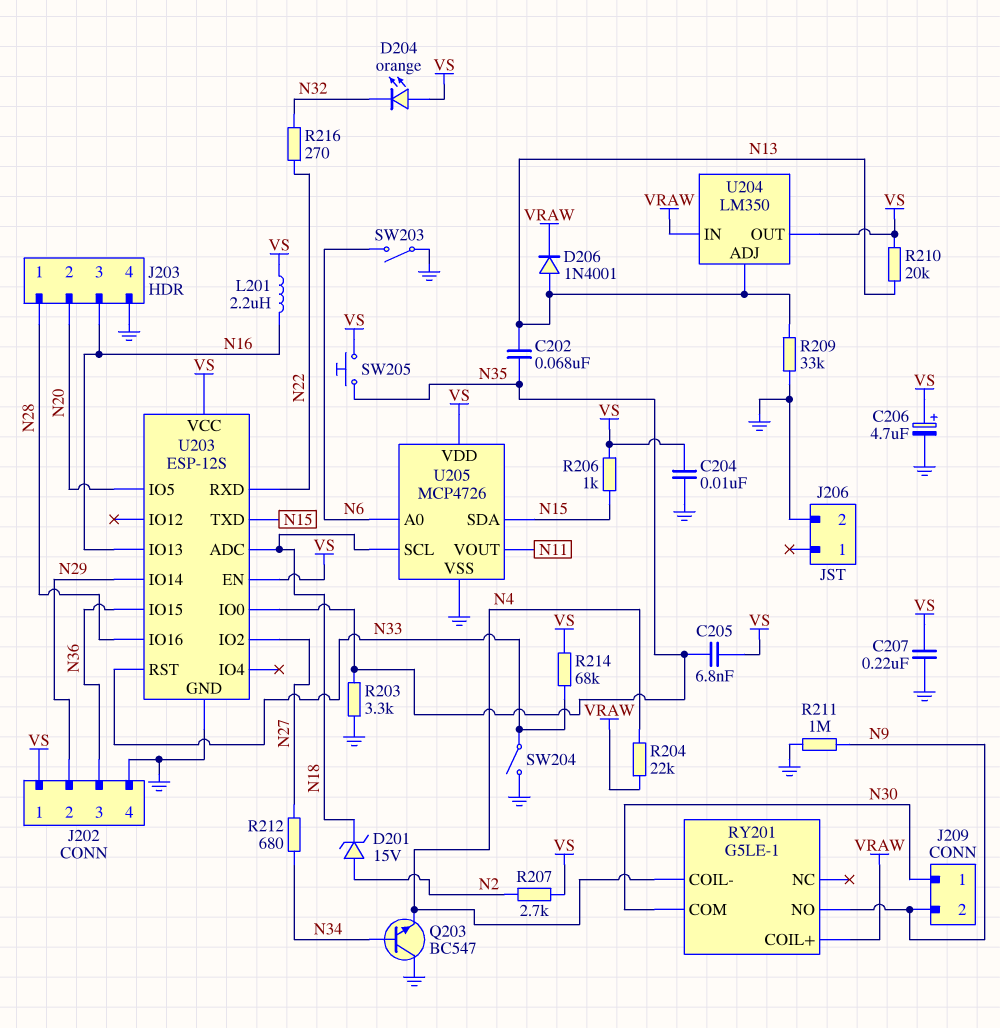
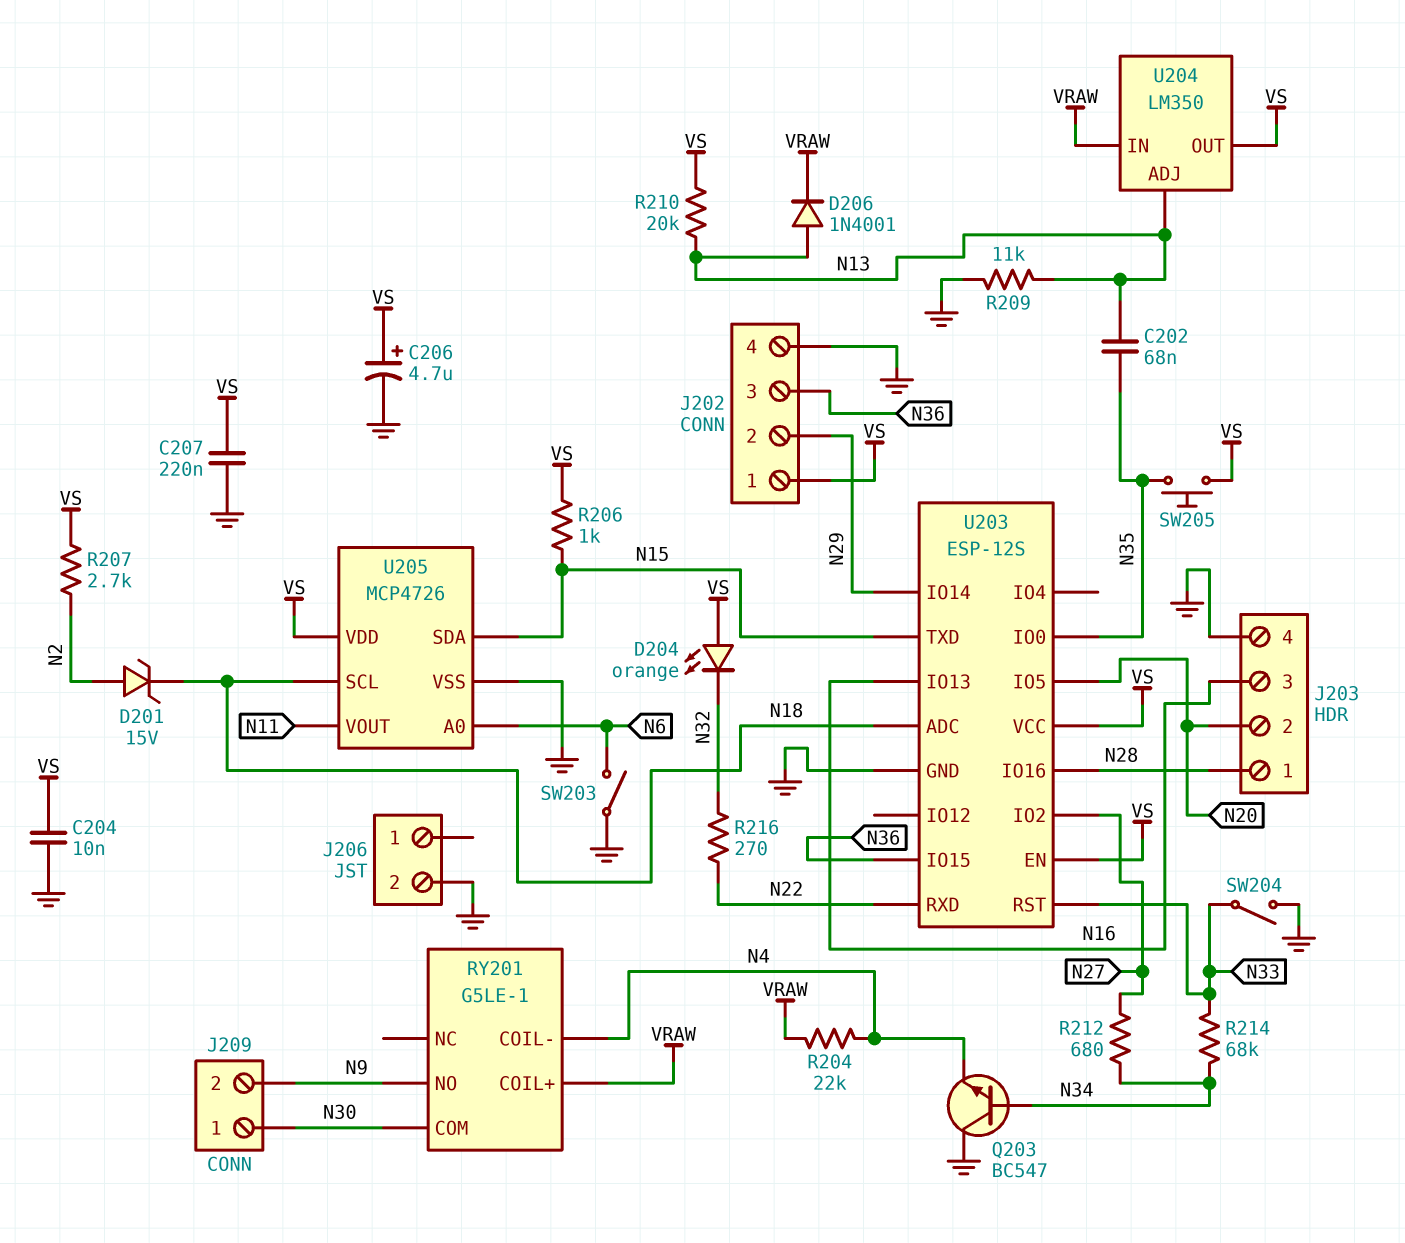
C205: 6.8nF (N35, VS) -> none
L201: 2.2uH (N16, VS) -> none
R203: 3.3k (GND, N35) -> none
R209: 33k (GND, N13) -> 11k (GND, N13)
R211: 1M (GND, N9) -> none
R214: 68k (N33, VS) -> 68k (N33, N34)

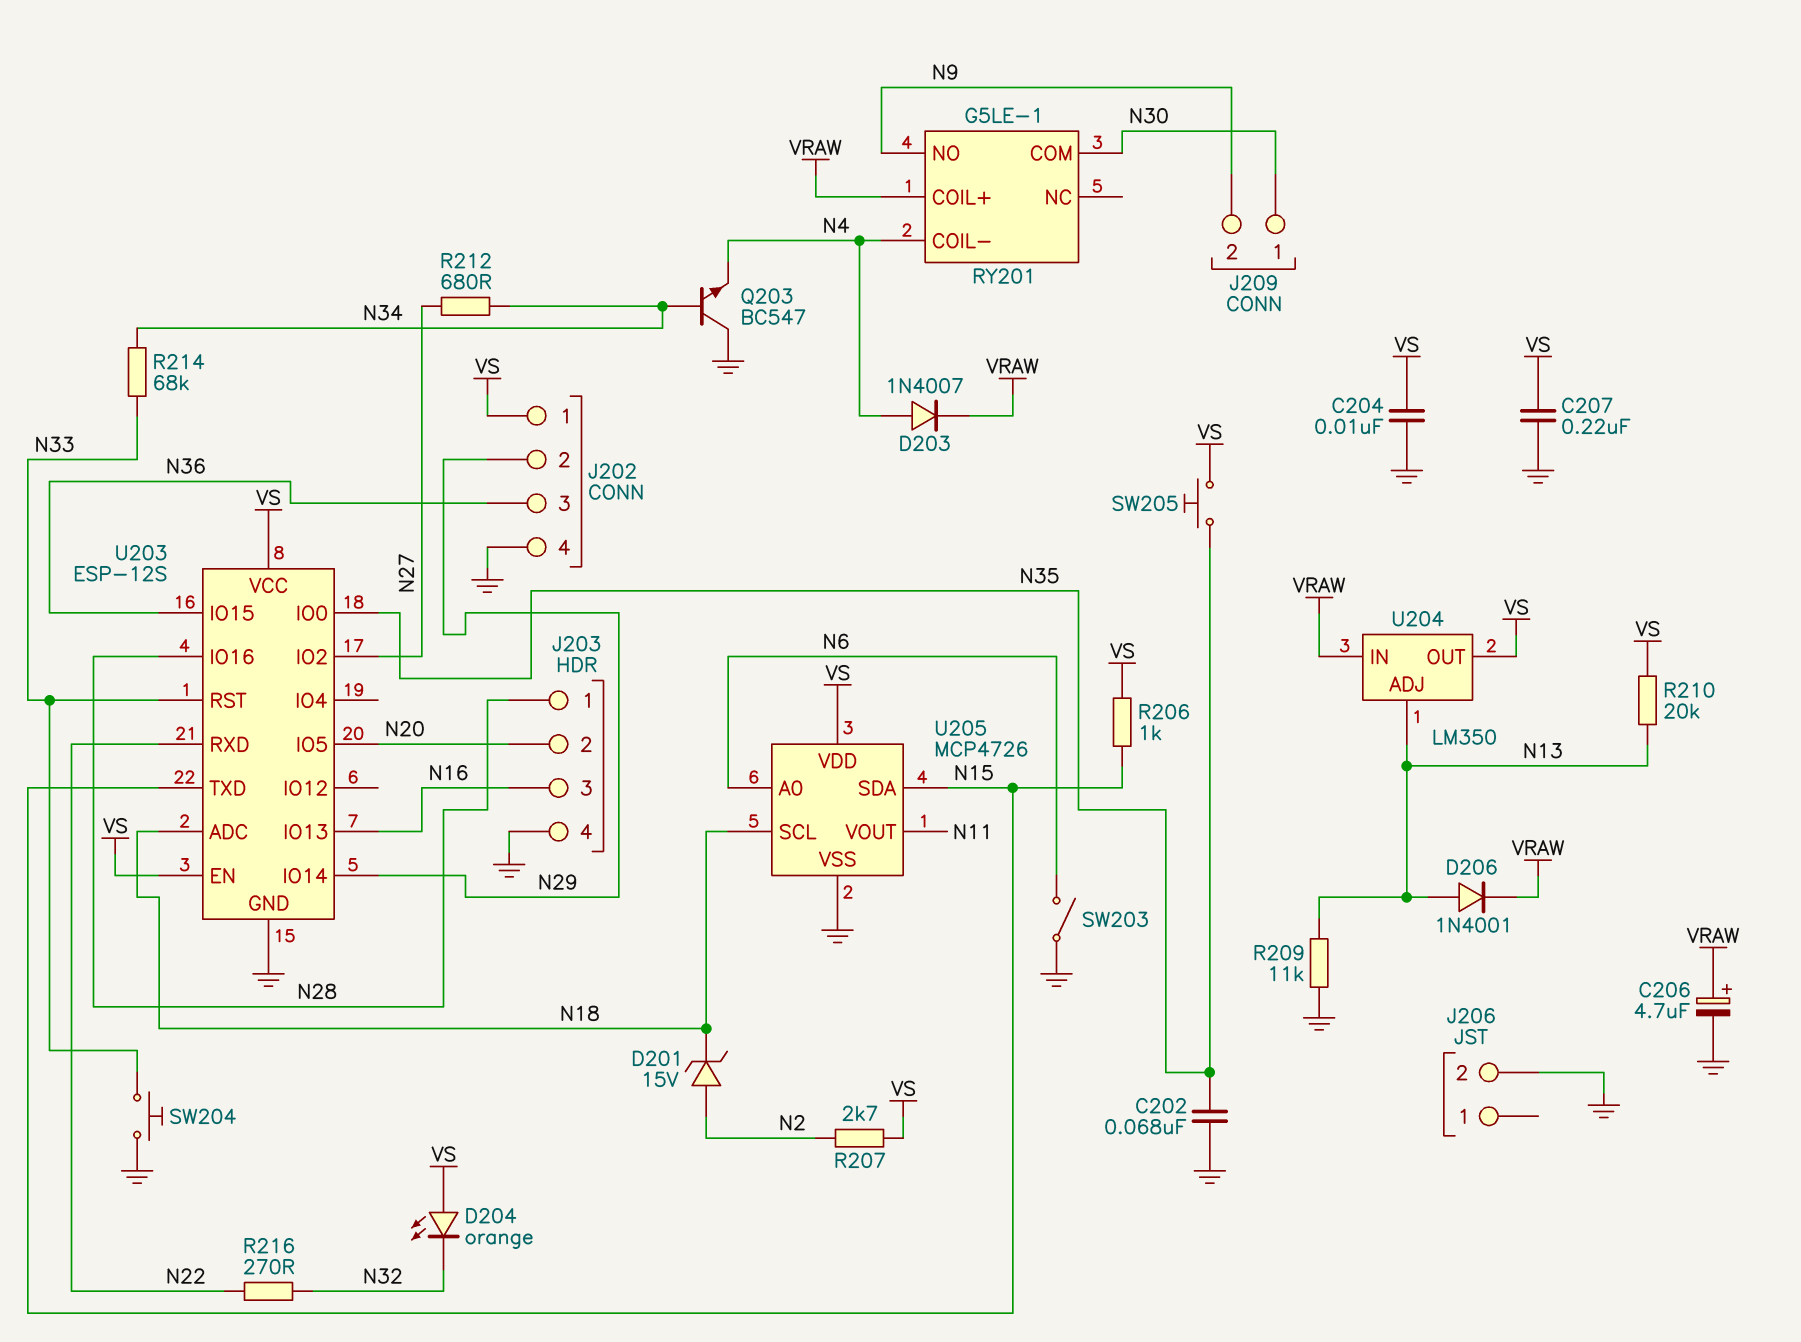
C202: 68nF (N13, N35) -> 68nF (GND, N35)
C206: 4.7uF (plus VS, minus GND) -> 4.7uF (plus VRAW, minus GND)
D203: none -> diode 1N4007 (A N4, K VRAW)
R204: 22k (N4, VRAW) -> none
SW204: switch (GND, N33) -> button (GND, N33)

